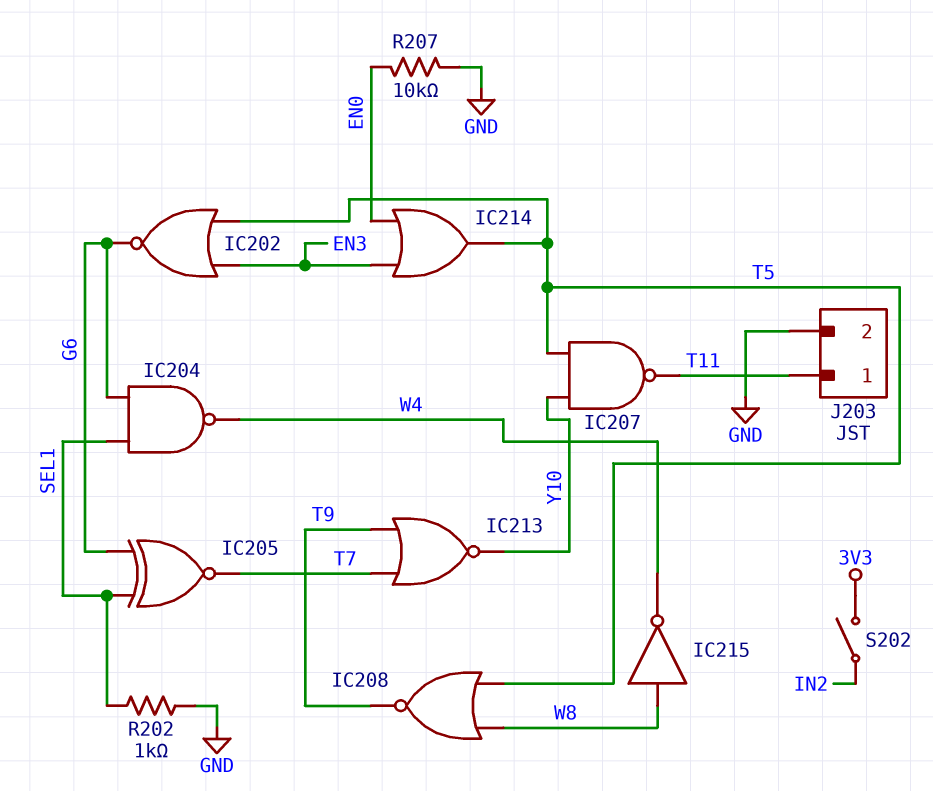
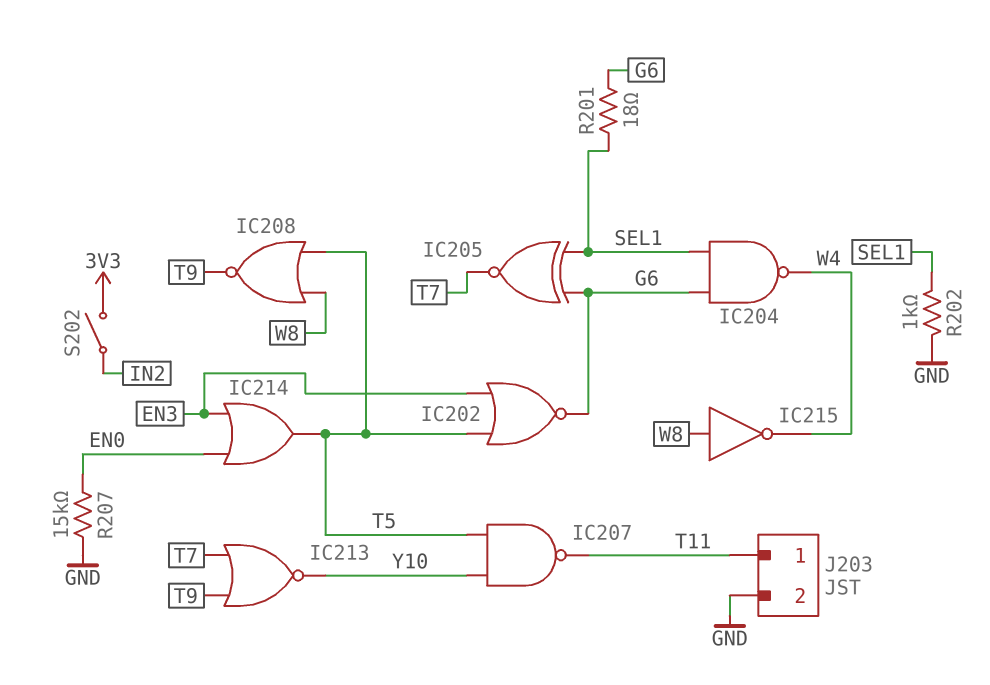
R201: none -> 18 (G6, SEL1)
R207: 10k (EN0, GND) -> 15k (EN0, GND)

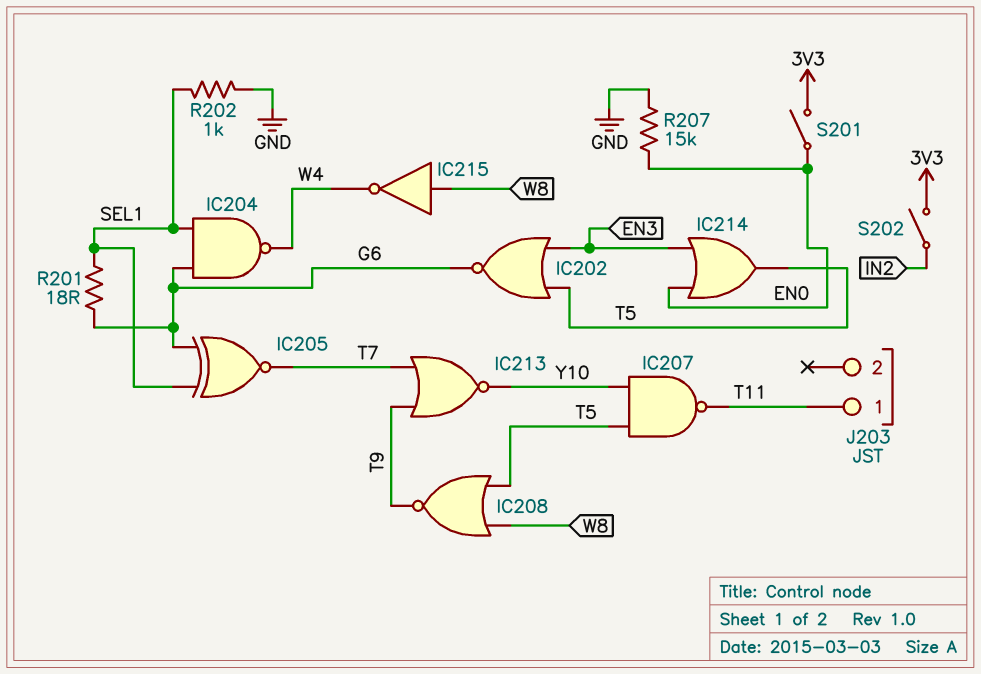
J203 pin 2: GND -> none
S201: none -> switch (3V3, EN0)

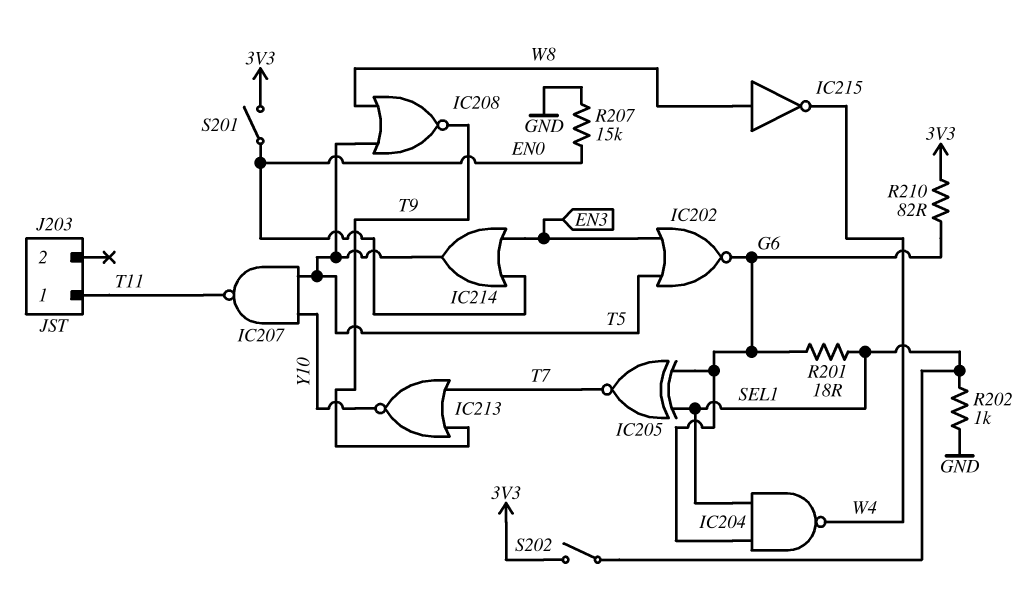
R210: none -> 82 (3V3, G6)
S202: switch (3V3, IN2) -> switch (3V3, SEL1)

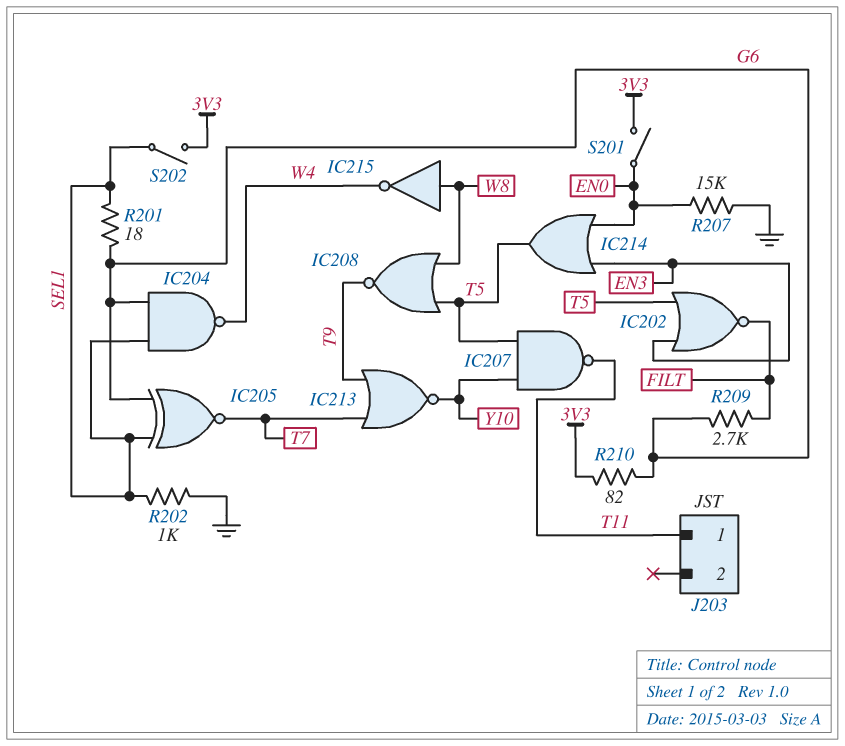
IC202: NOR (in EN3, in T5, out G6) -> NOR (in EN3, in T5, out FILT)
R209: none -> 2.7k (FILT, G6)

